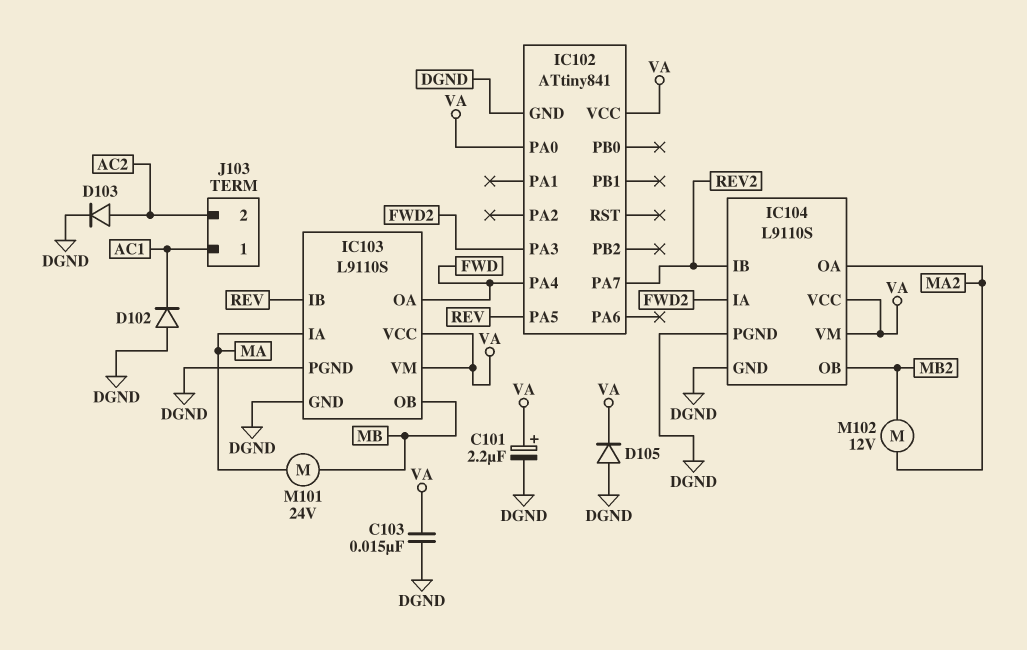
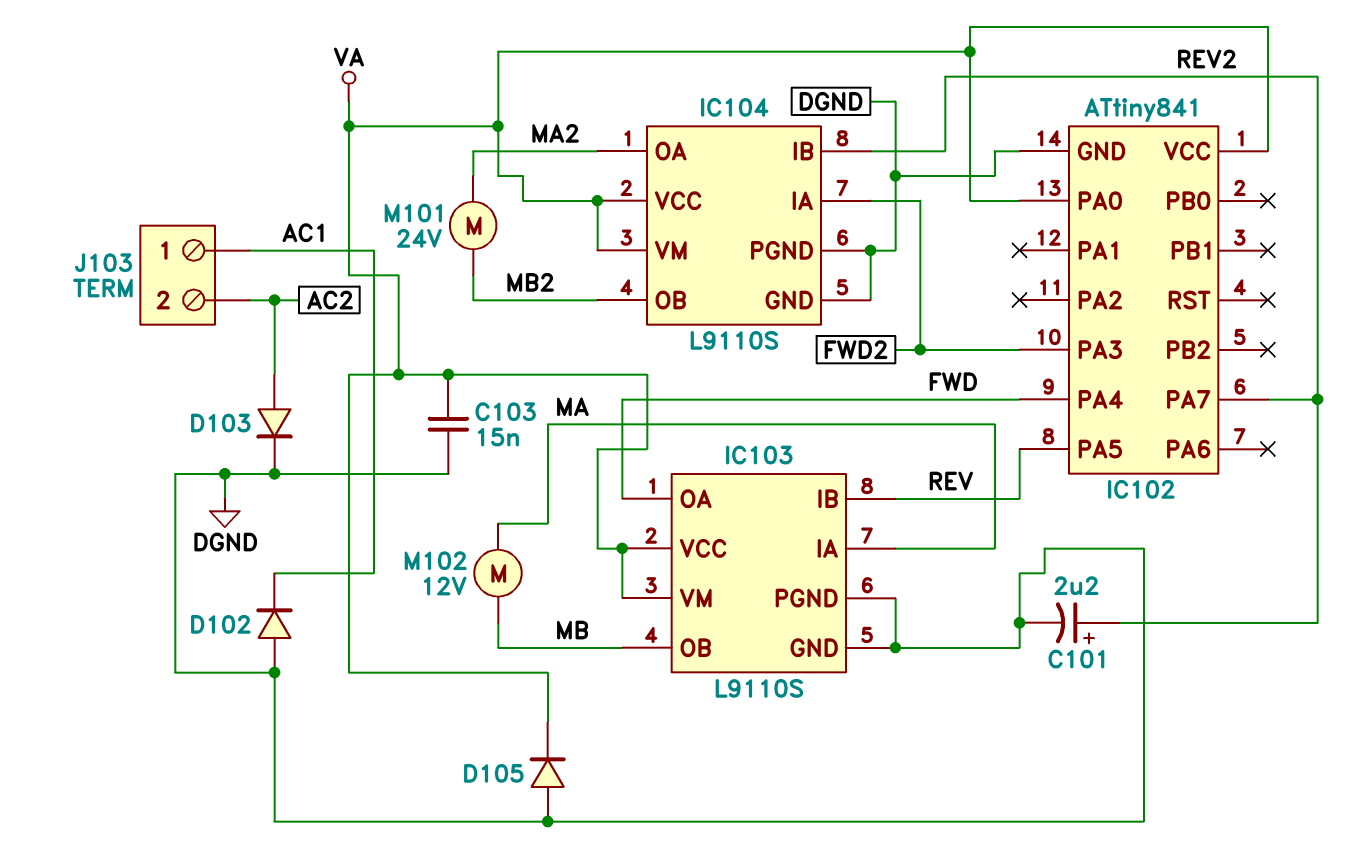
C101: 2.2uF (plus VA, minus DGND) -> 2.2uF (plus REV2, minus DGND)
M101: motor 24V (MA, MB) -> motor 24V (MA2, MB2)
M102: motor 12V (MA2, MB2) -> motor 12V (MA, MB)

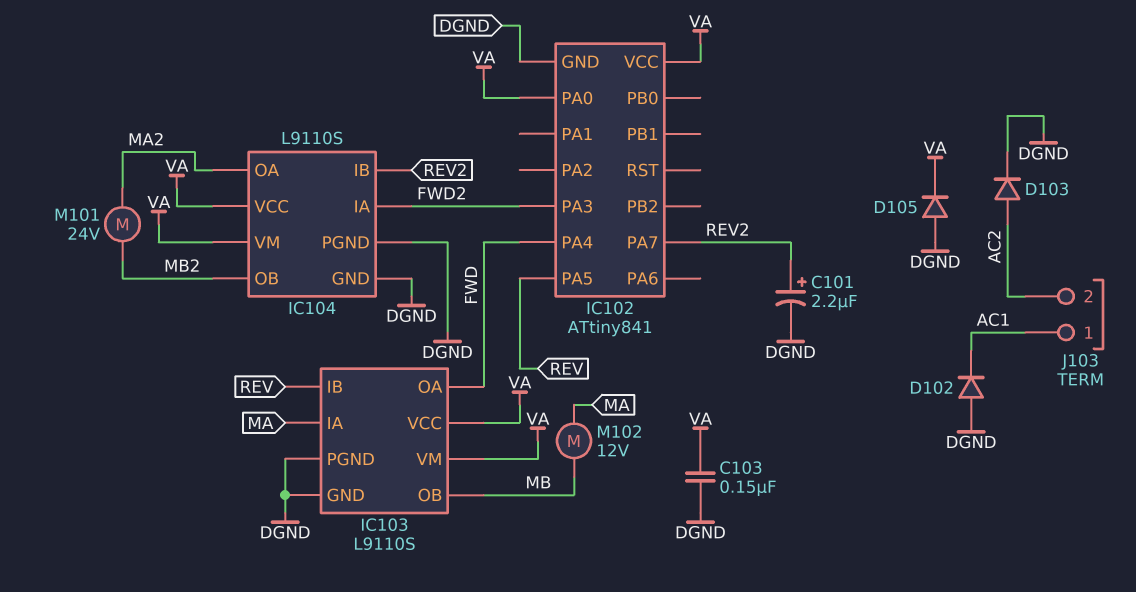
C103: 15nF (DGND, VA) -> 150nF (DGND, VA)

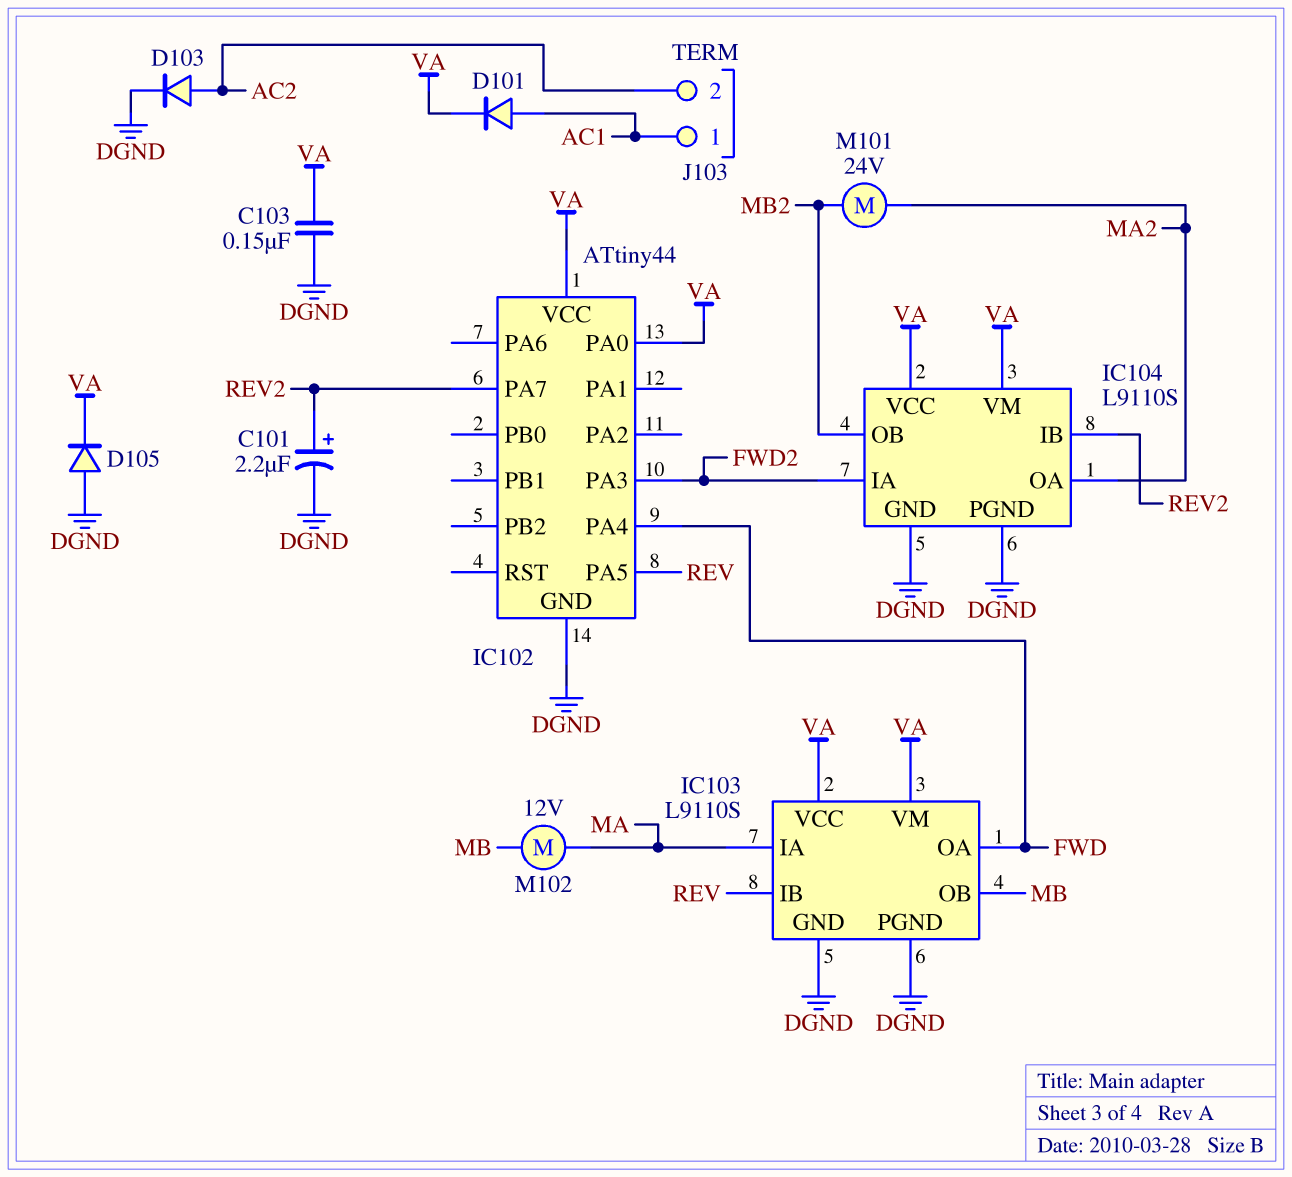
D101: none -> diode (A AC1, K VA)
D102: diode (A DGND, K AC1) -> none
IC102: ATtiny841 -> ATtiny44

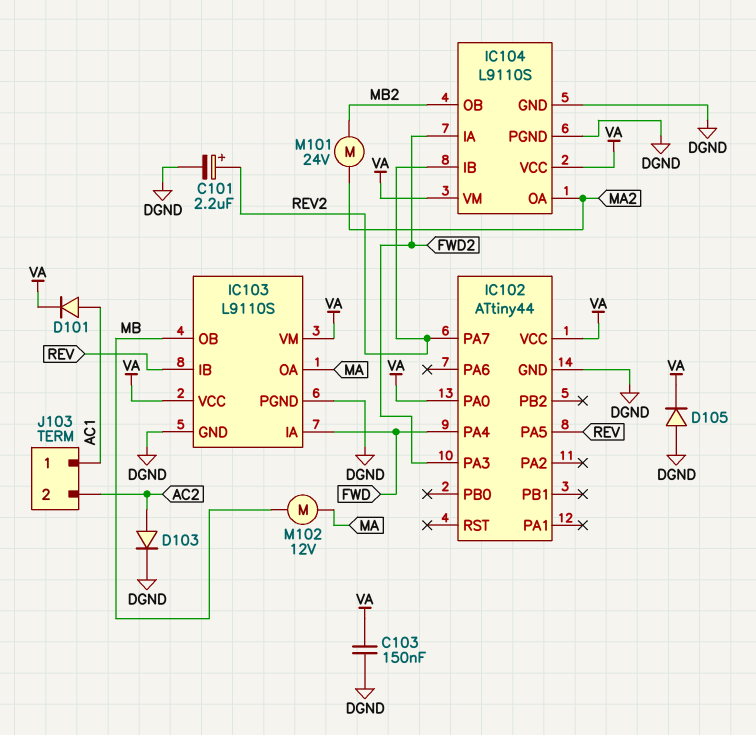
IC103 pin IA: MA -> FWD
IC103 pin OA: FWD -> MA

